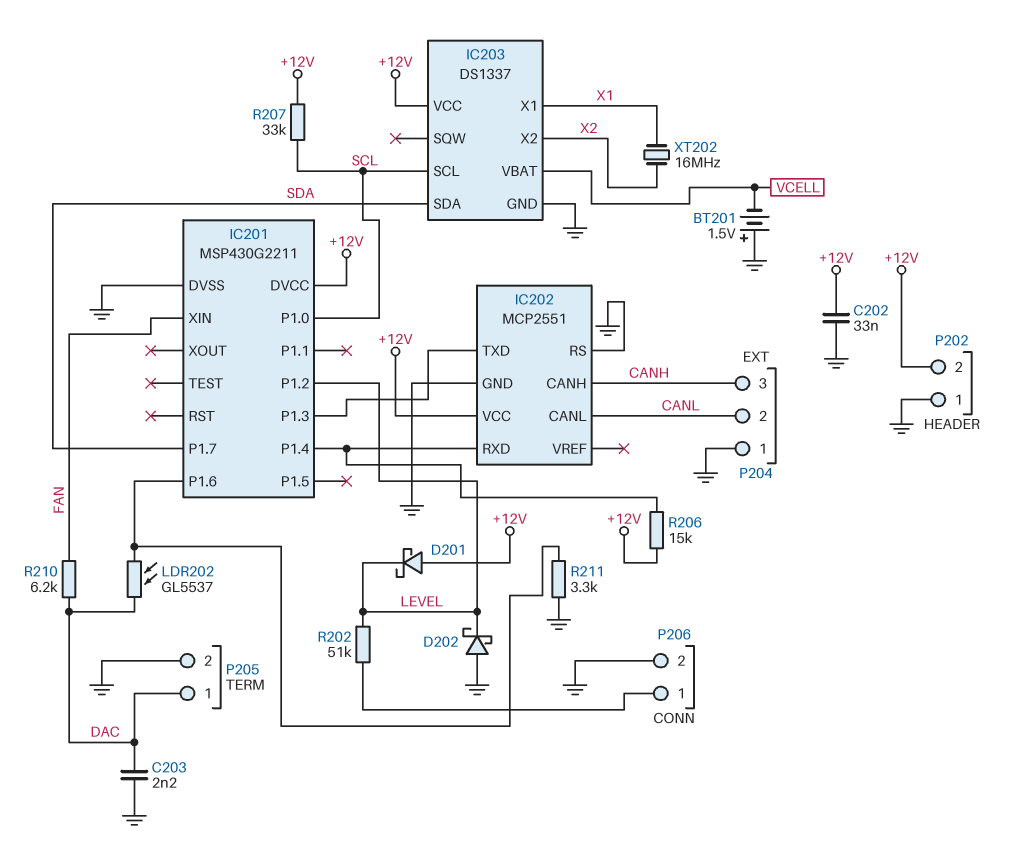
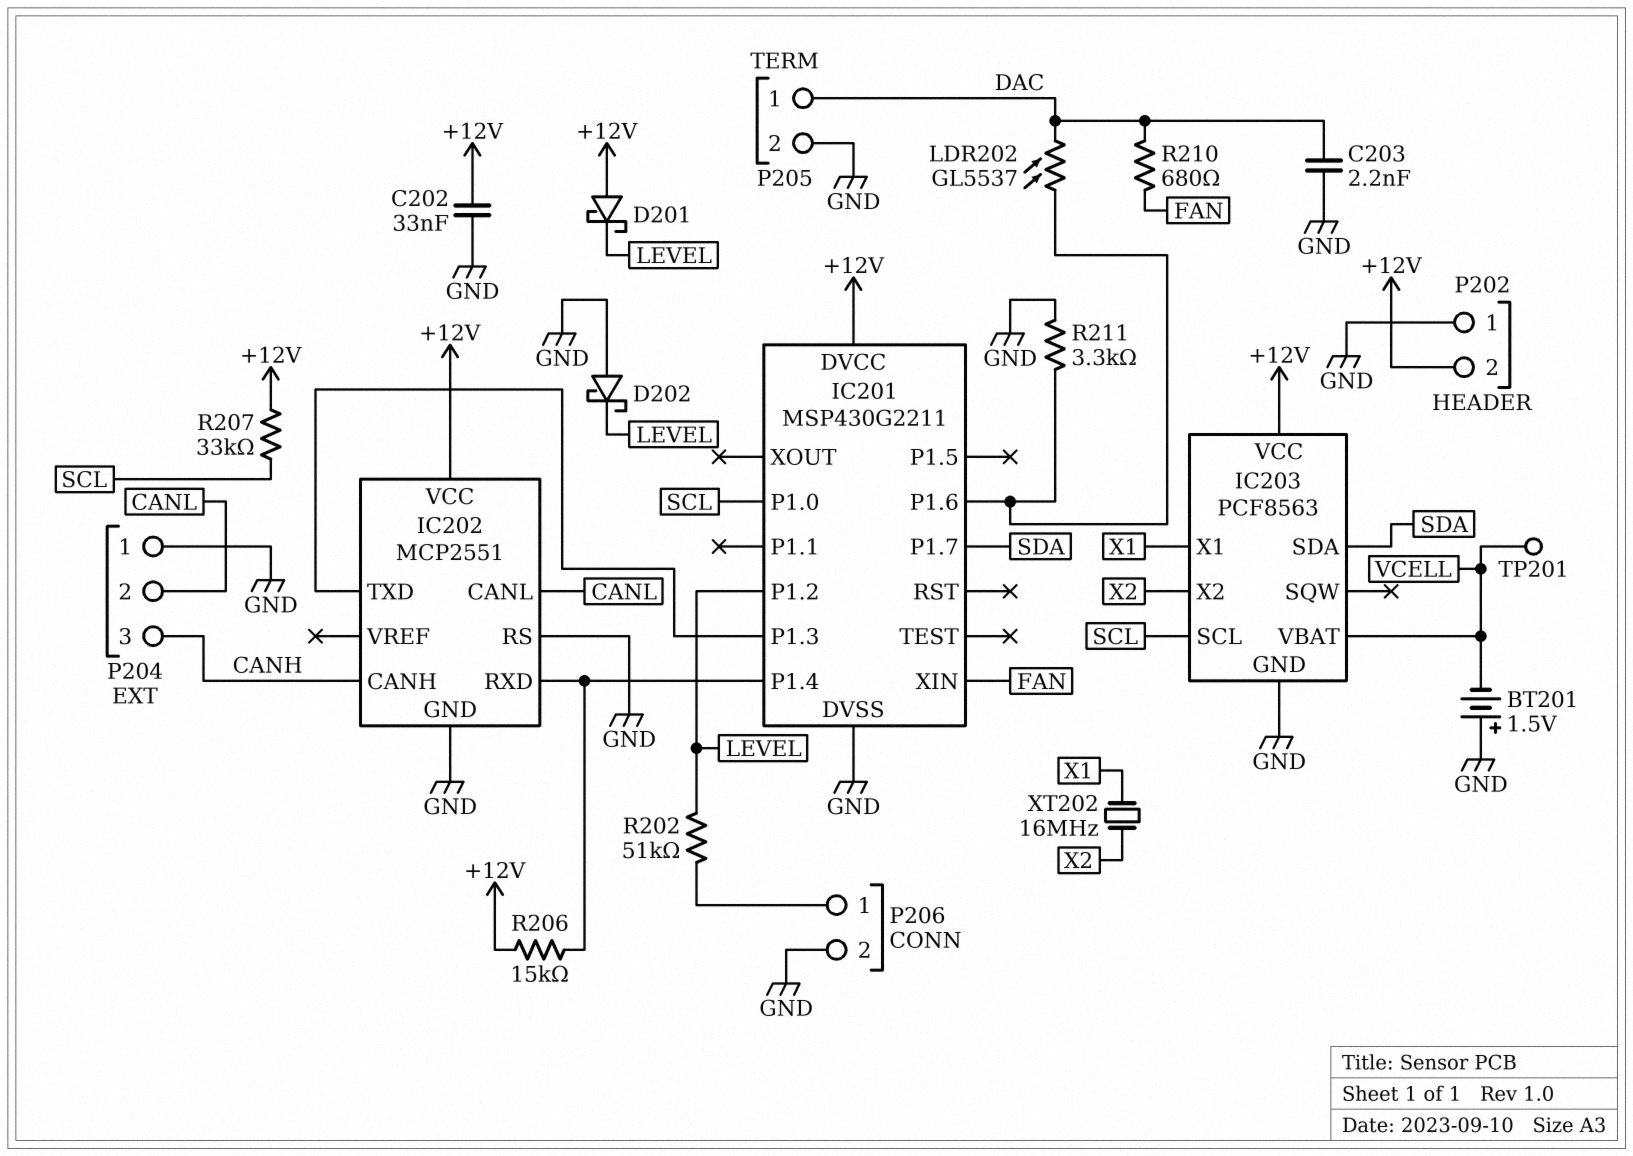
IC203: DS1337 -> PCF8563
R210: 6.2k (DAC, FAN) -> 680 (DAC, FAN)
TP201: none -> test point (VCELL)

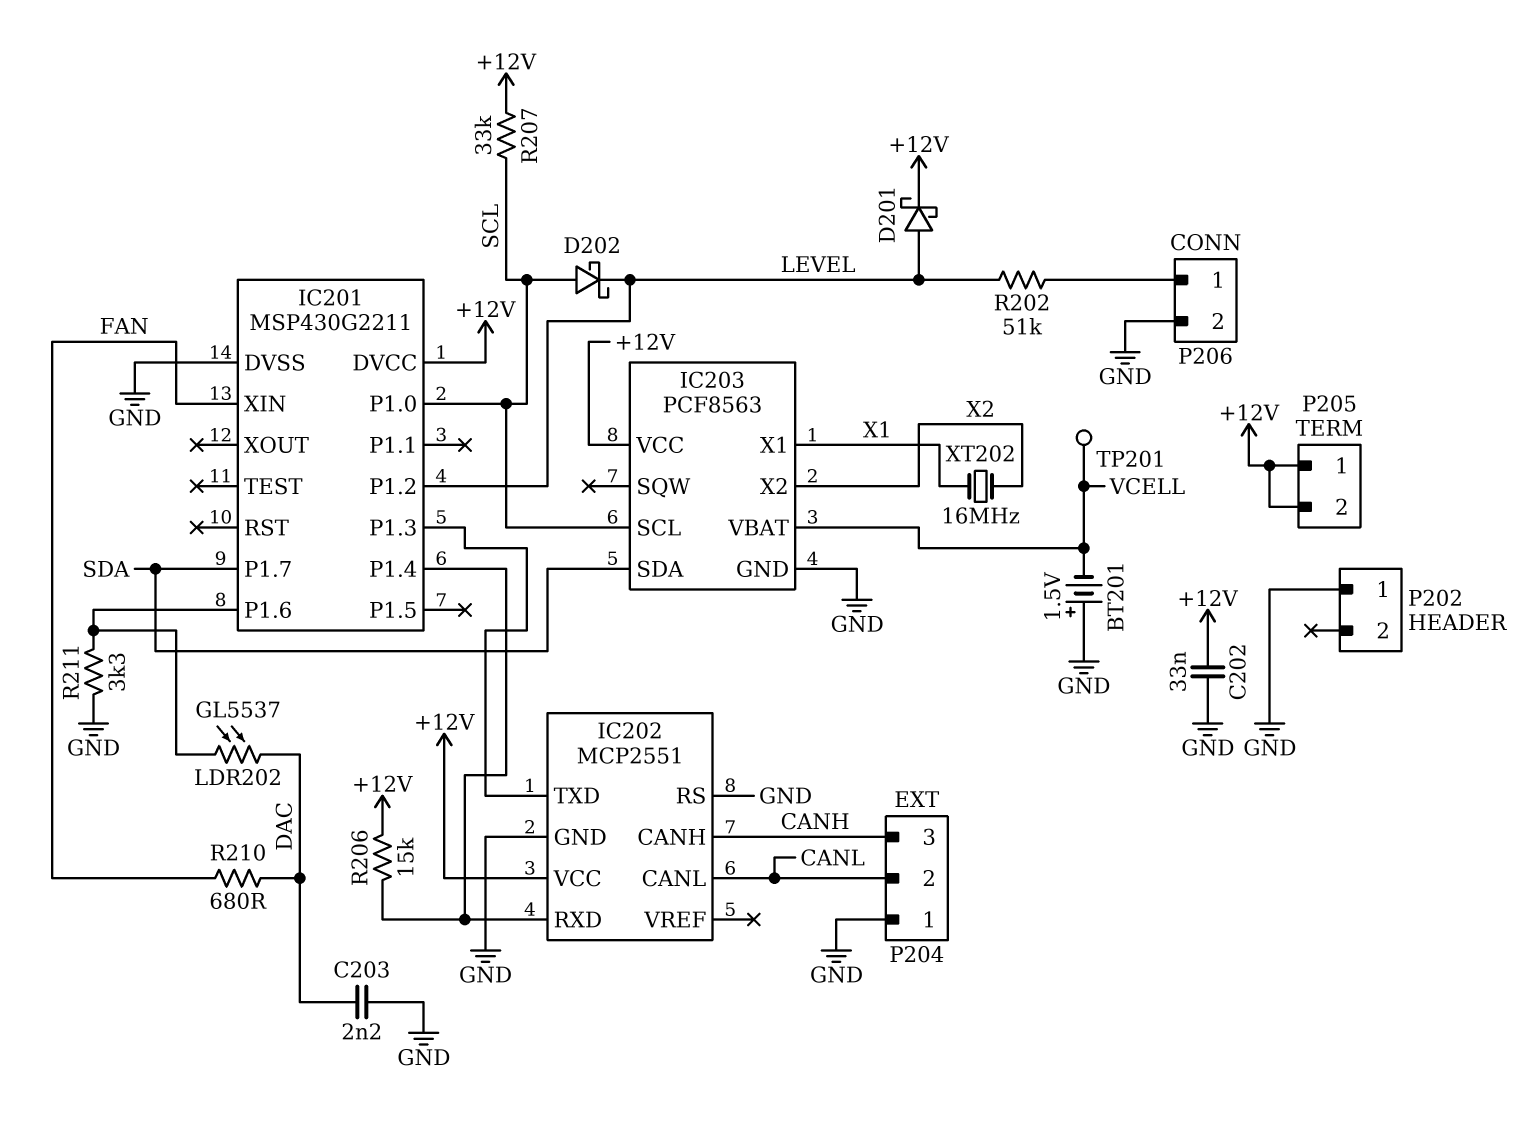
D201: schottky (A +12V, K LEVEL) -> schottky (A LEVEL, K +12V)
D202: schottky (A GND, K LEVEL) -> schottky (A SCL, K LEVEL)
P202 pin 2: +12V -> none
P205 pin 1: DAC -> +12V
P205 pin 2: GND -> +12V

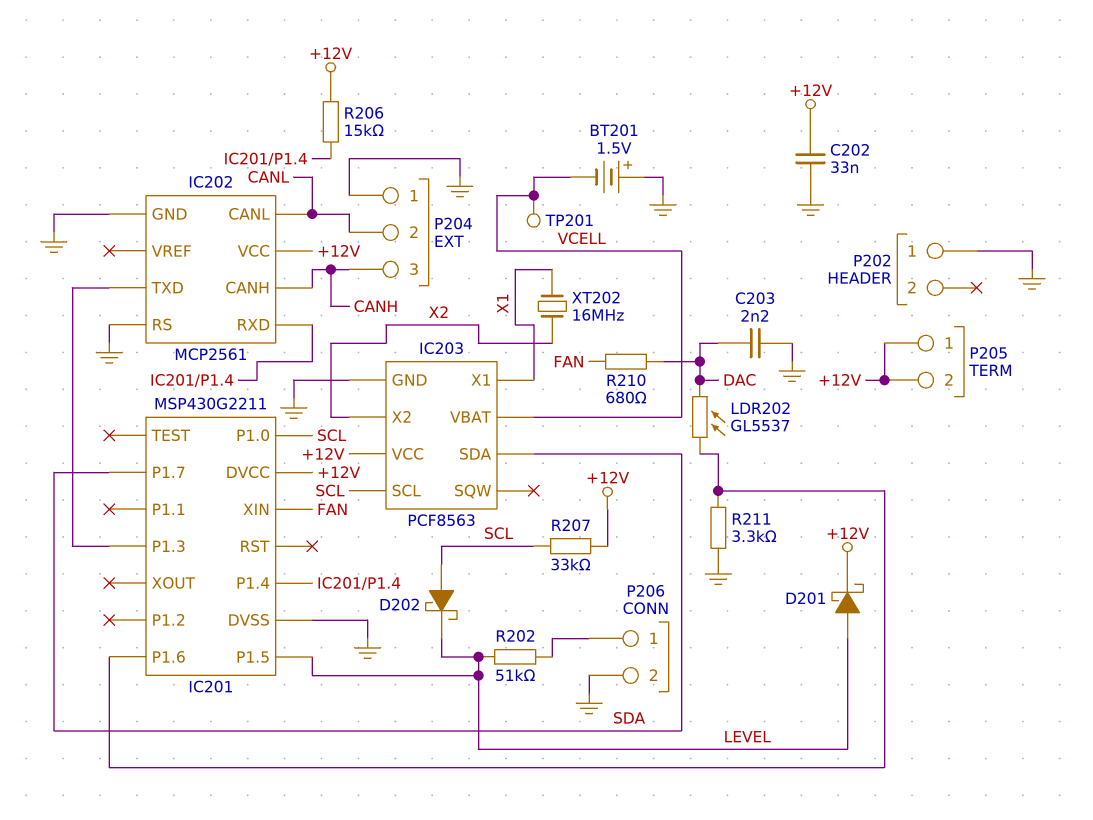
IC201 pin P1.2: LEVEL -> none
IC201 pin P1.5: none -> LEVEL
IC202: MCP2551 -> MCP2561

